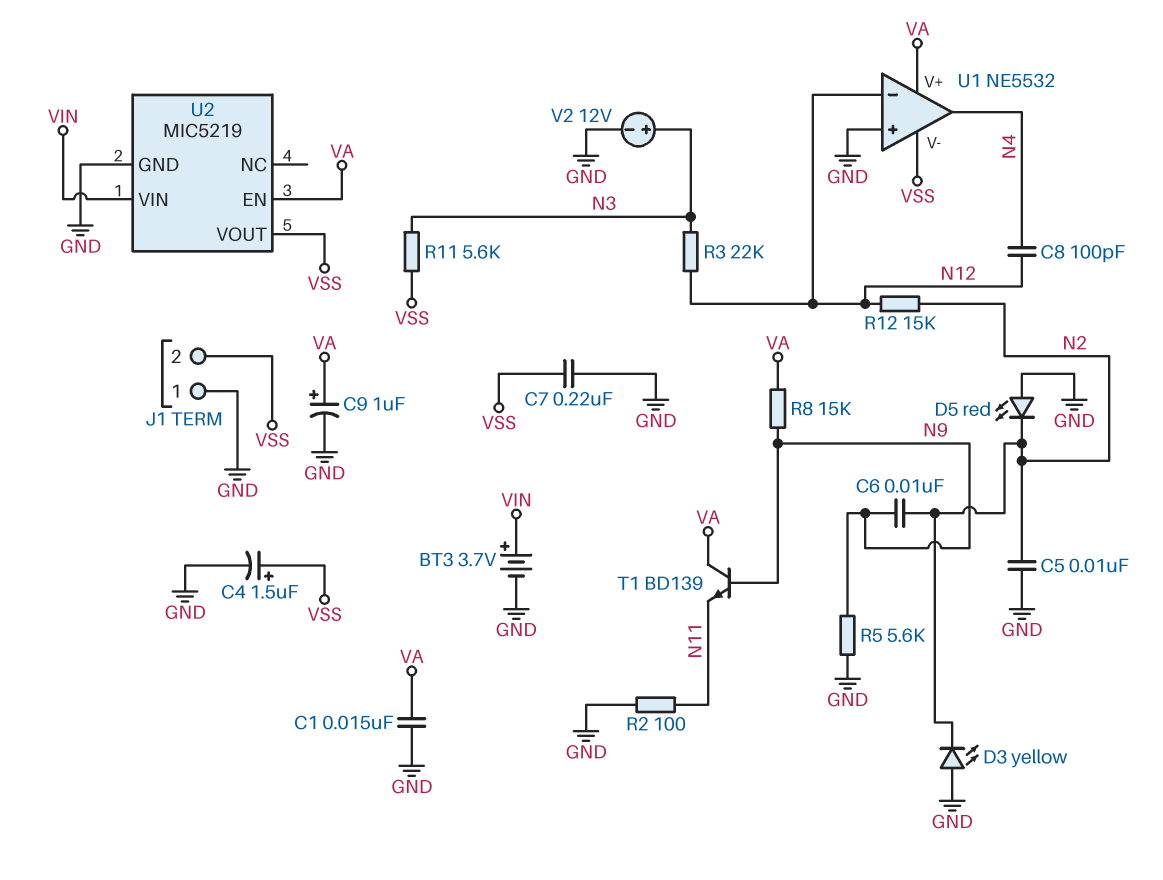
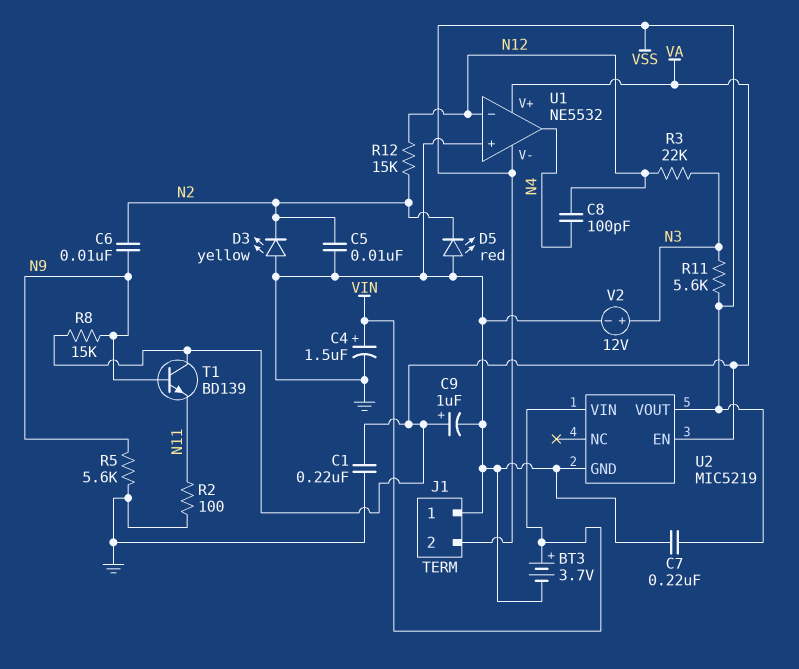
C1: 15nF (GND, VA) -> 220nF (GND, VA)
C4: 1.5uF (plus VSS, minus GND) -> 1.5uF (plus VIN, minus GND)

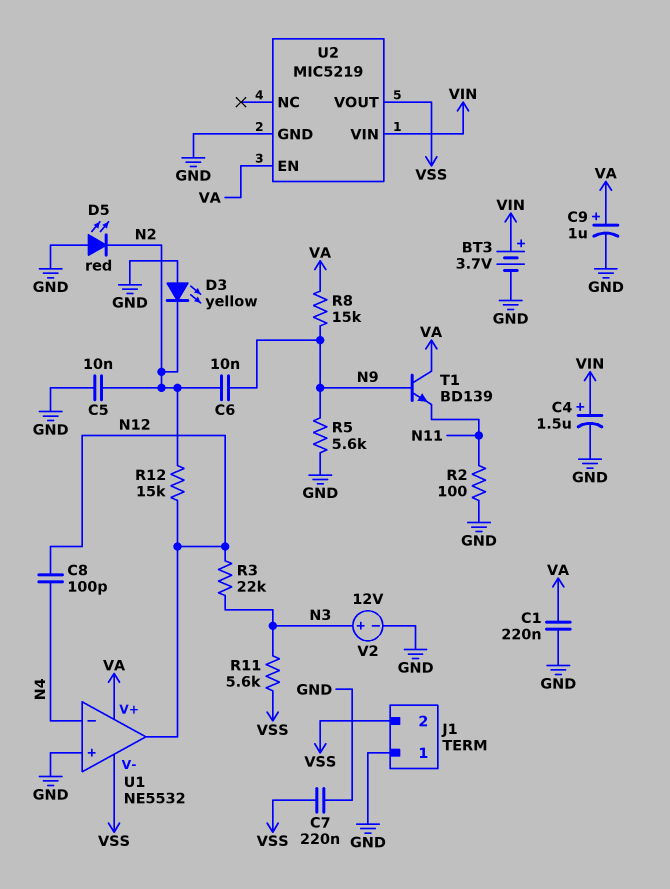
U1 pin in-: N12 -> N4
U1 pin out: N4 -> N12

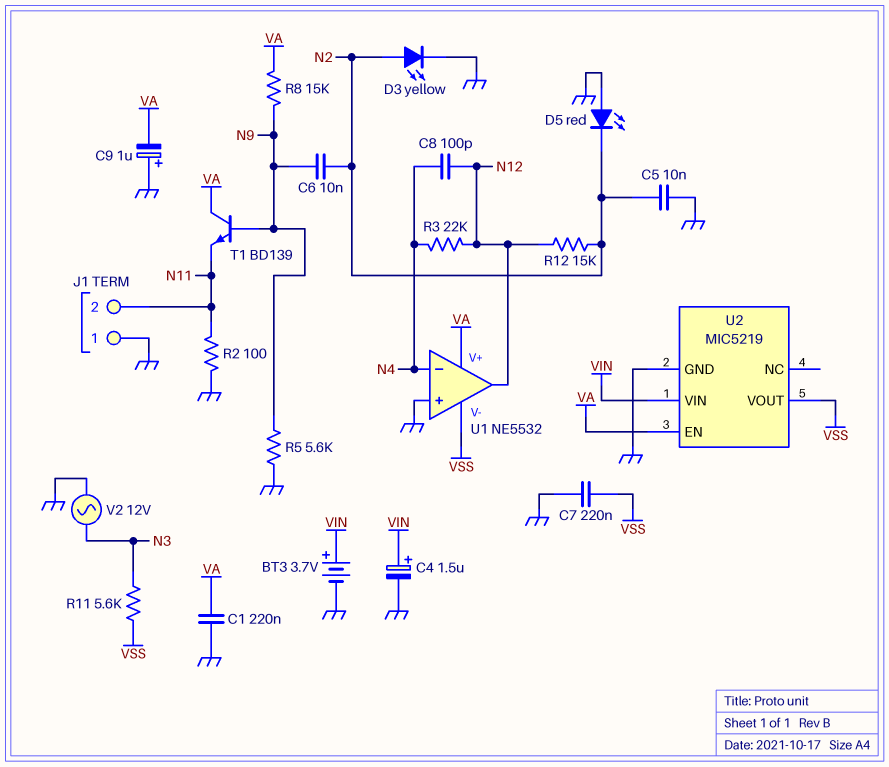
C9: 1uF (plus VA, minus GND) -> 1uF (plus GND, minus VA)
D3: LED yellow (A GND, K N2) -> LED yellow (A N2, K GND)
J1 pin 2: VSS -> N11
R3: 22k (N3, N12) -> 22k (N4, N12)
V2: 12V (plus N3, minus GND) -> AC 12V (GND, N3)

